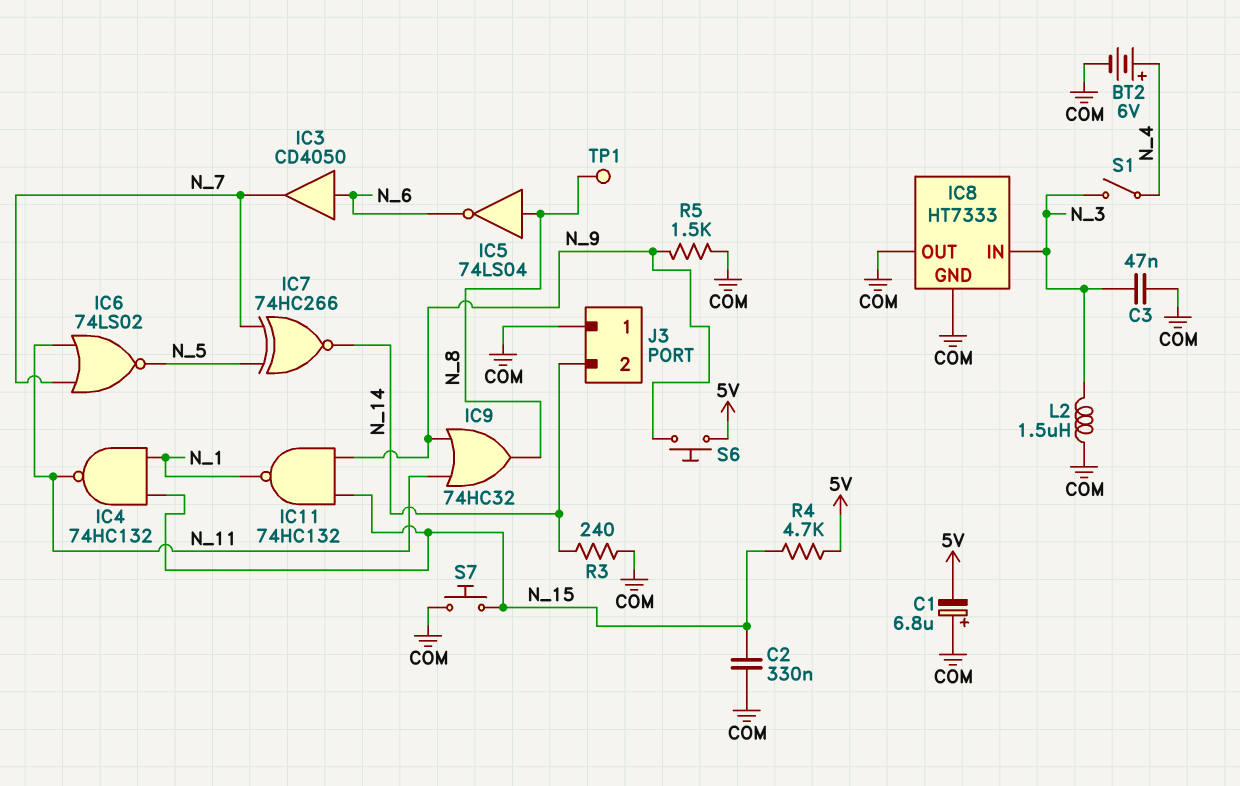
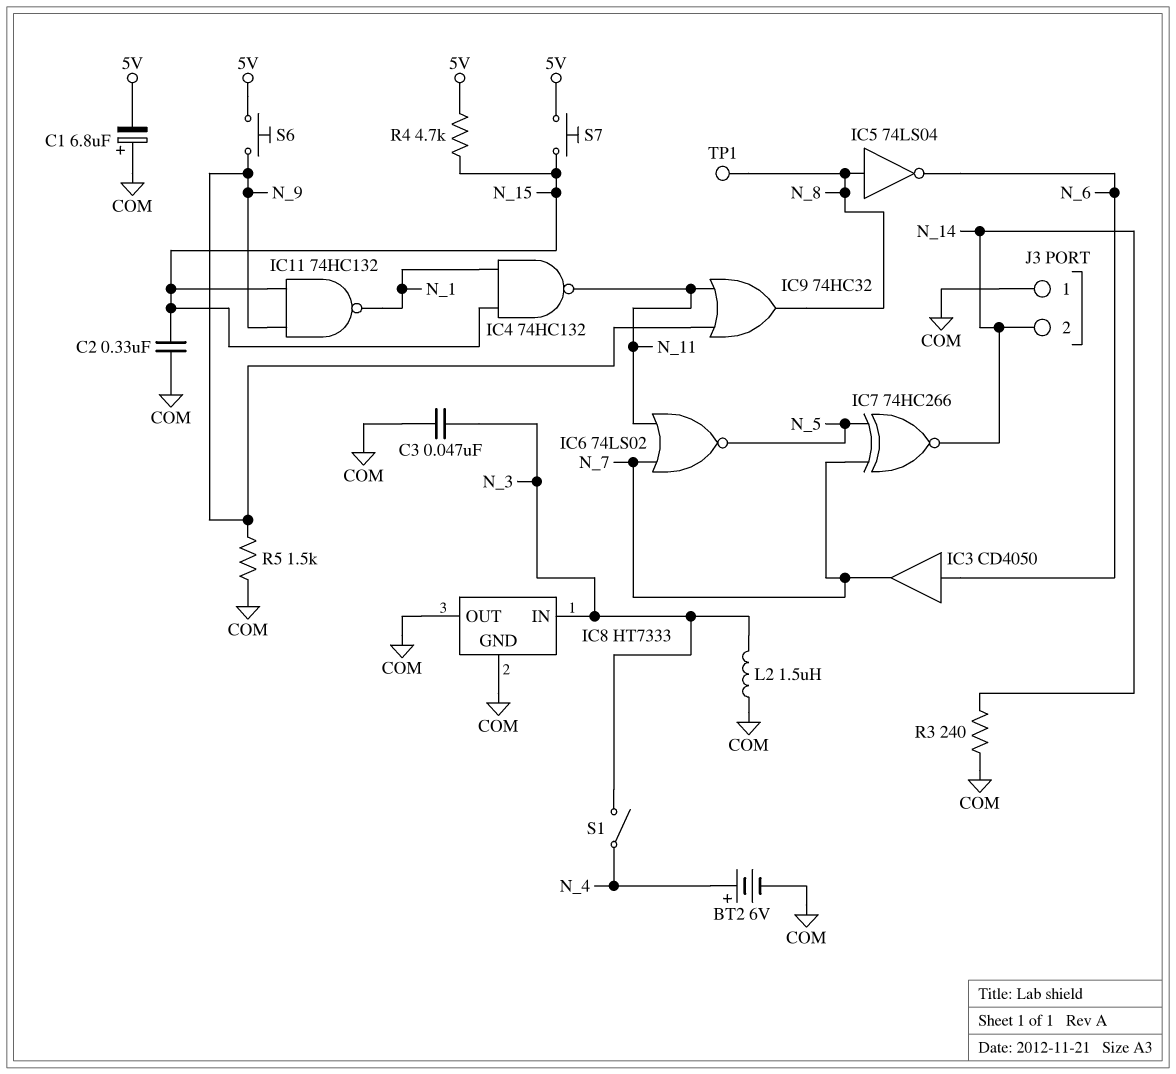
S7: button (COM, N_15) -> button (5V, N_15)

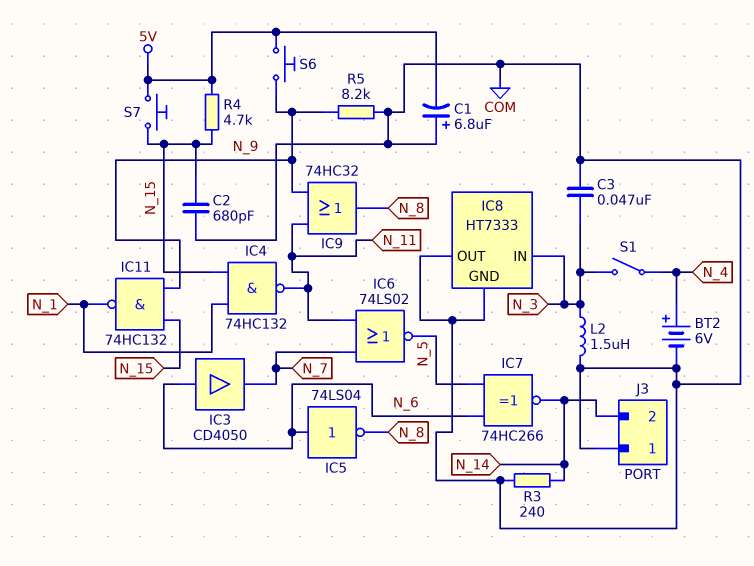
C2: 330nF (COM, N_15) -> 680pF (COM, N_15)
IC5: NOT 74LS04 (in N_8, out N_6) -> NOT 74LS04 (in N_6, out N_8)
IC7: XNOR 74HC266 (in N_5, in N_7, out N_14) -> XNOR 74HC266 (in N_5, in N_6, out N_14)
R5: 1.5k (COM, N_9) -> 8.2k (COM, N_9)
TP1: test point (N_8) -> none

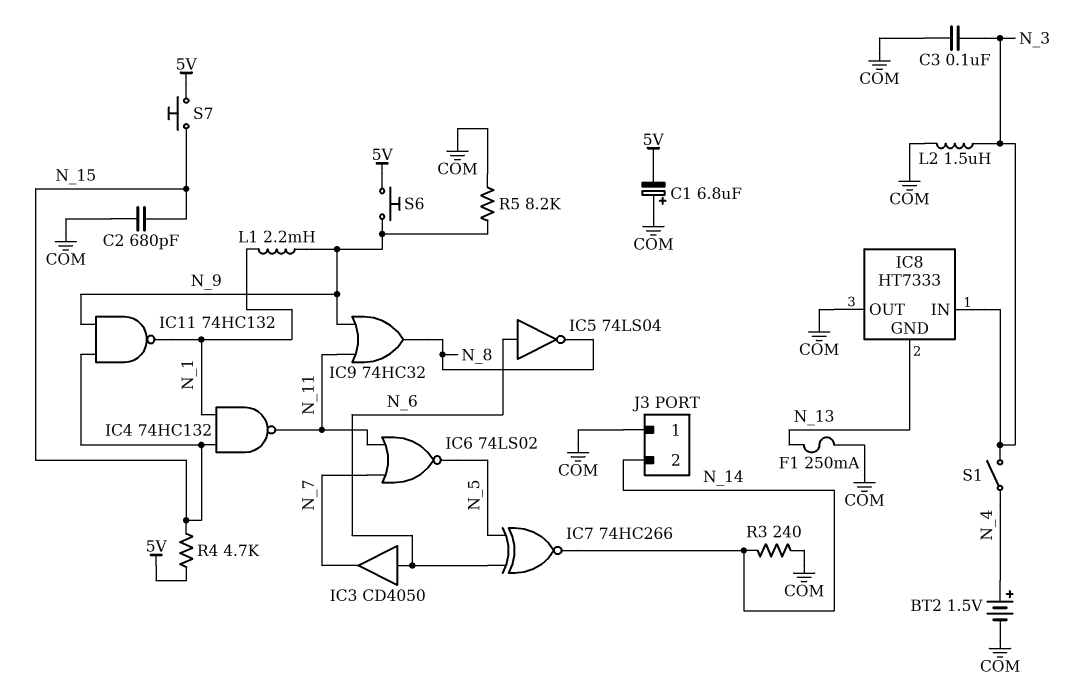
BT2: 6V (plus N_4, minus COM) -> 1.5V (plus N_4, minus COM)
C3: 47nF (COM, N_3) -> 100nF (COM, N_3)
F1: none -> 250mA (COM, N_13)
IC8 pin GND: COM -> N_13
L1: none -> 2.2mH (N_1, N_9)

